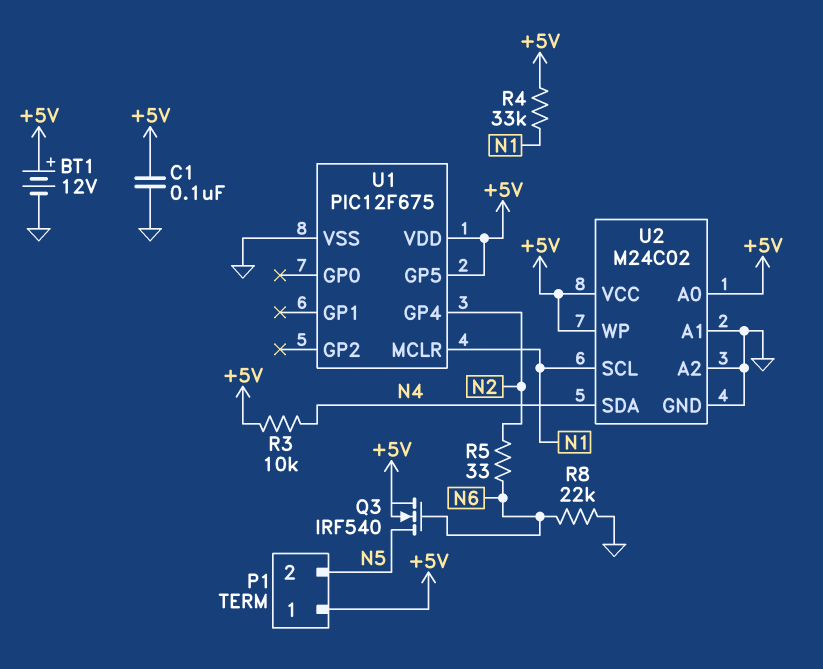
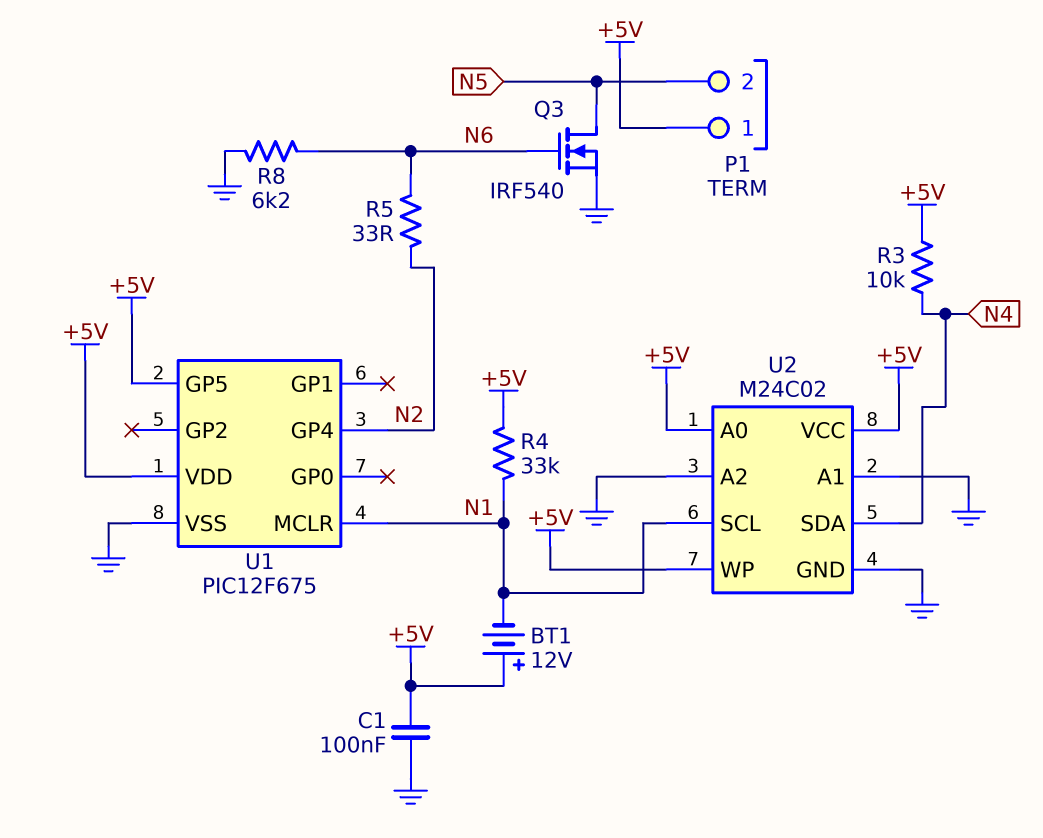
BT1: 12V (plus +5V, minus GND) -> 12V (plus +5V, minus N1)
Q3: NMOS IRF540 (G N6, D N5, S +5V) -> NMOS IRF540 (G N6, D N5, S GND)
R8: 22k (GND, N6) -> 6.2k (GND, N6)

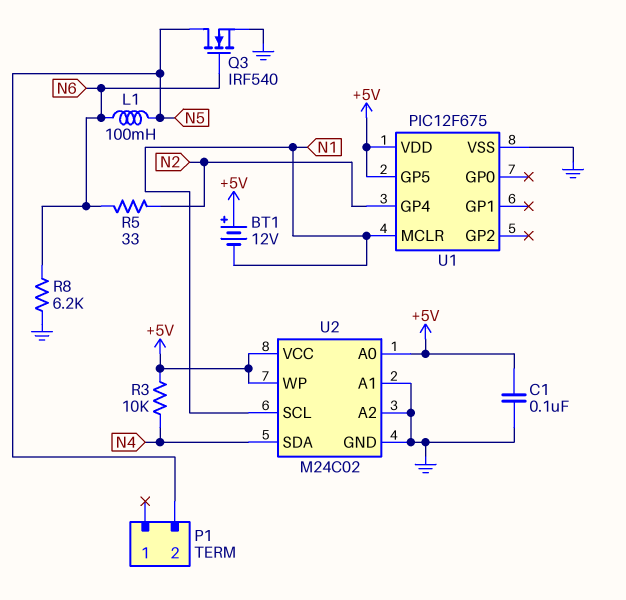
L1: none -> 100mH (N5, N6)
P1 pin 1: +5V -> none
R4: 33k (+5V, N1) -> none

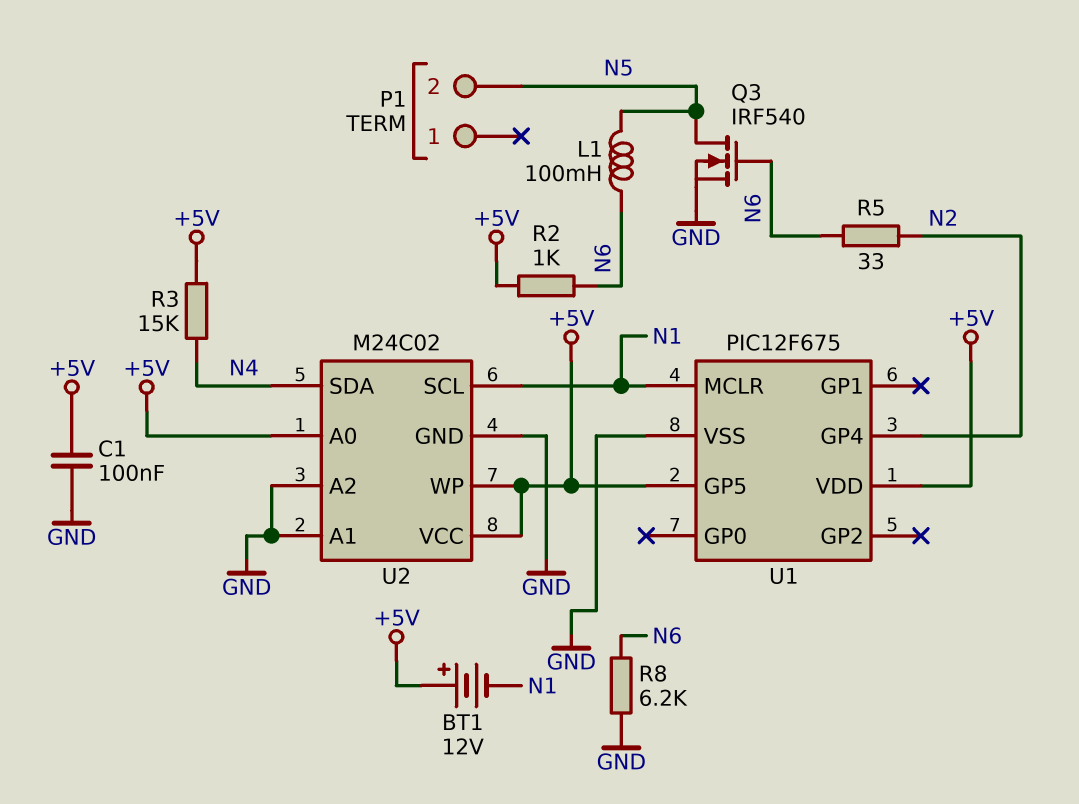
R2: none -> 1k (+5V, N6)
R3: 10k (+5V, N4) -> 15k (+5V, N4)

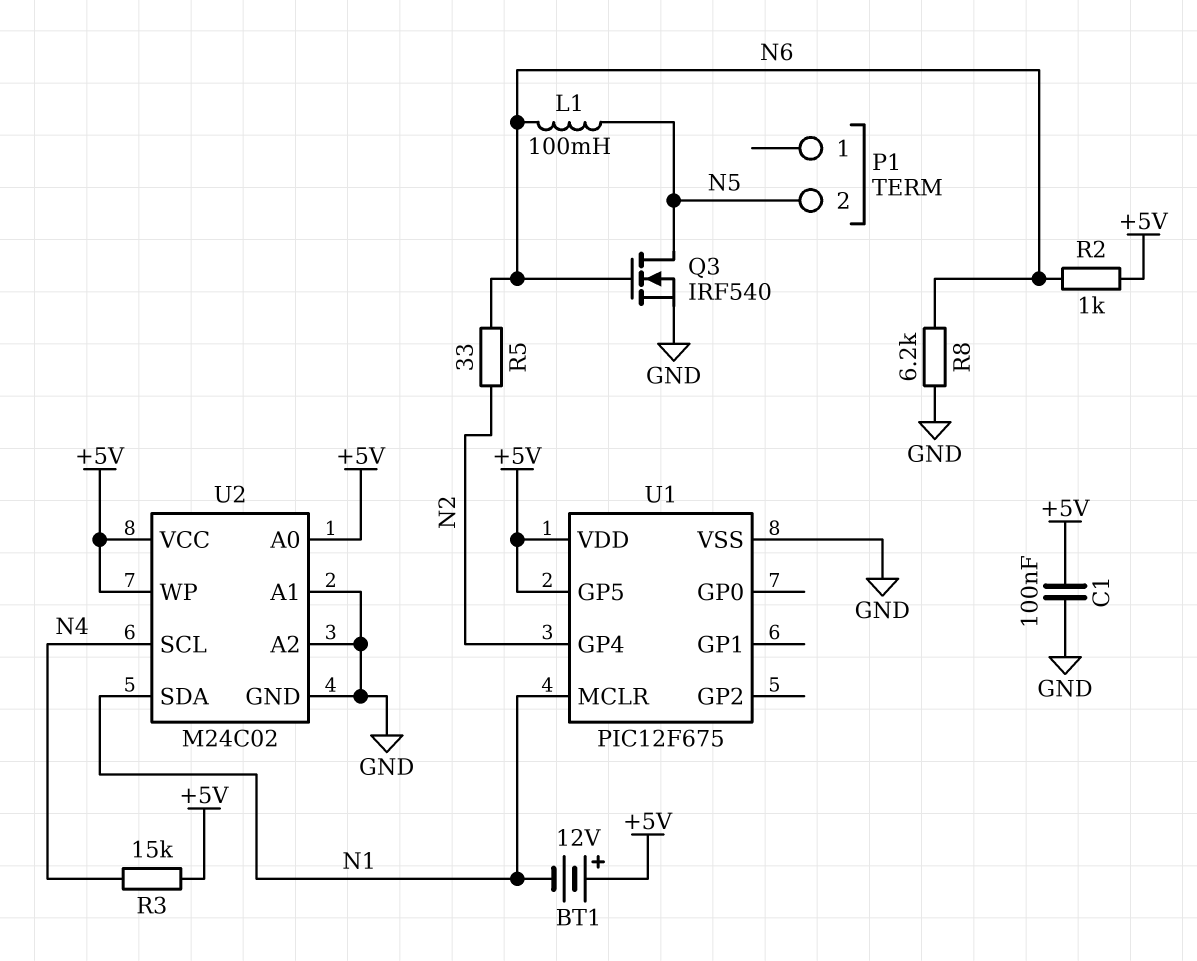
U2 pin SCL: N1 -> N4
U2 pin SDA: N4 -> N1

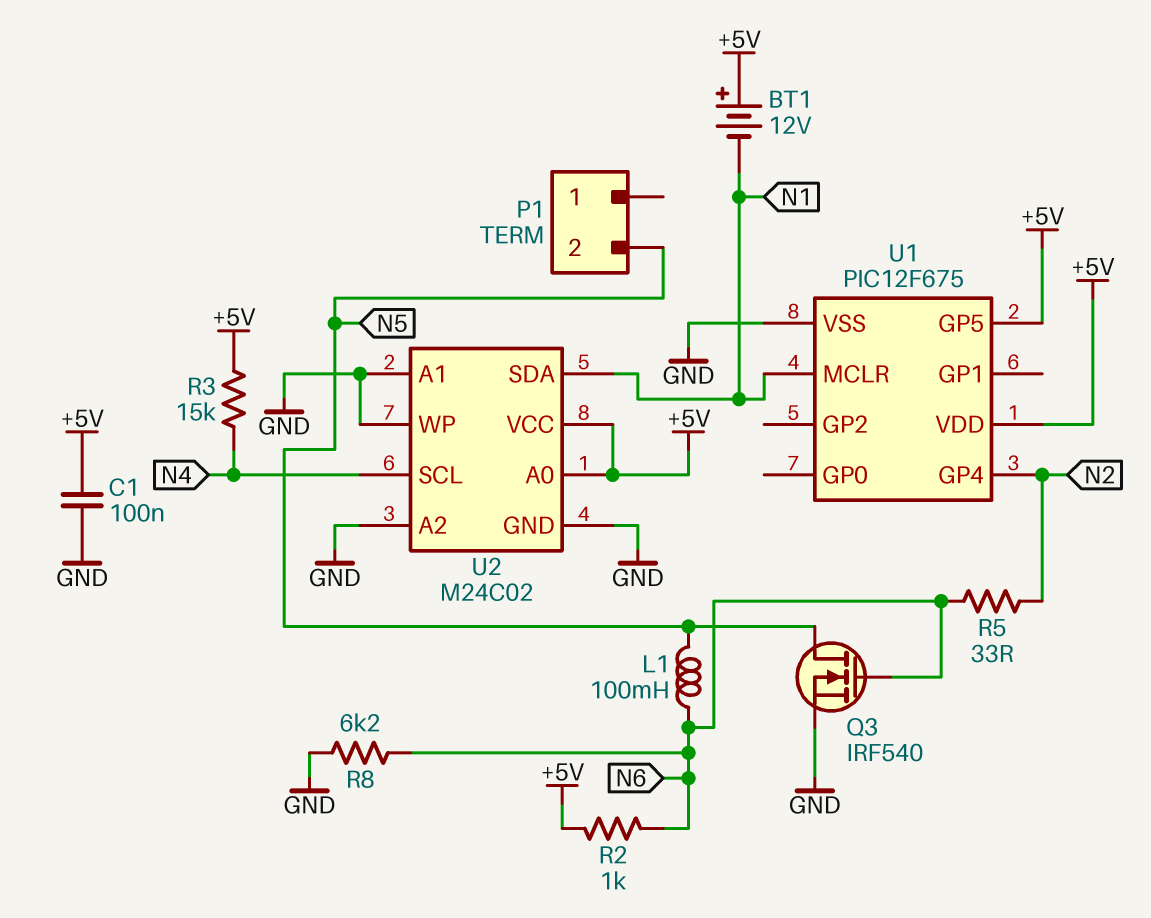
U2 pin WP: +5V -> GND

